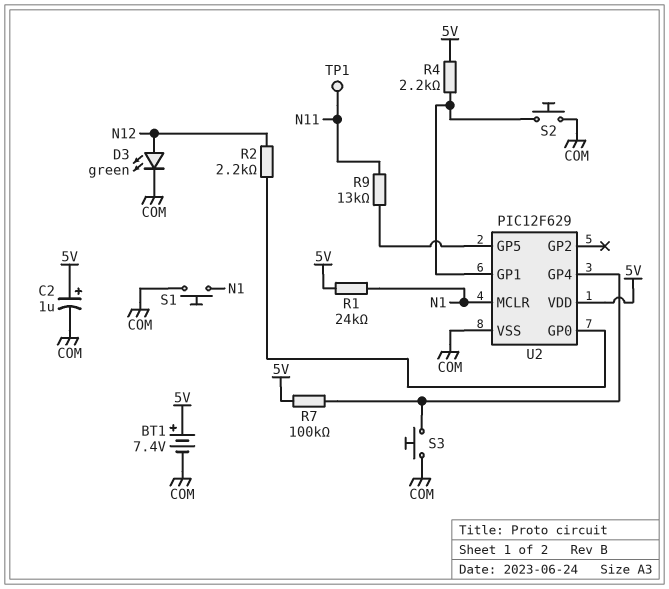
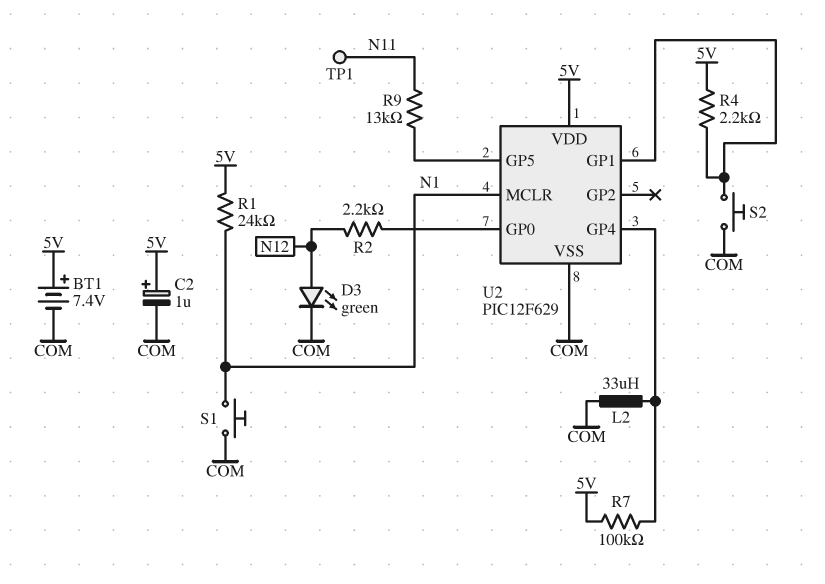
L2: none -> 33uH (COM, U2/GP4)
S3: button (COM, U2/GP4) -> none

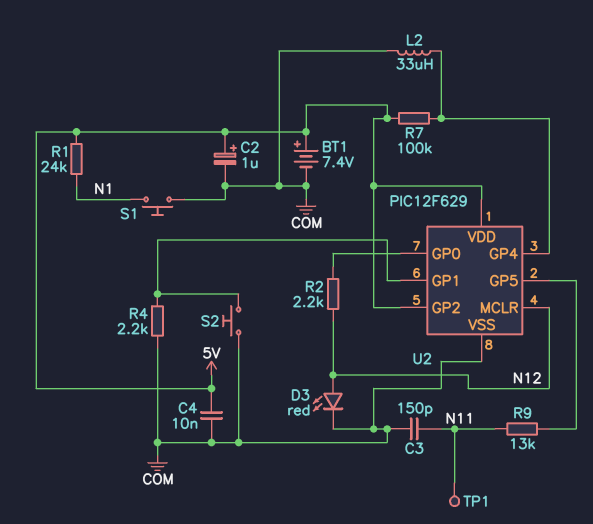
C3: none -> 150pF (COM, N11)
C4: none -> 10nF (5V, COM)
D3: LED green (A N12, K COM) -> LED red (A N12, K COM)
R4: 2.2k (5V, U2/GP1) -> 2.2k (COM, U2/GP1)
U2 pin GP2: none -> 5V
U2 pin MCLR: N1 -> N12

